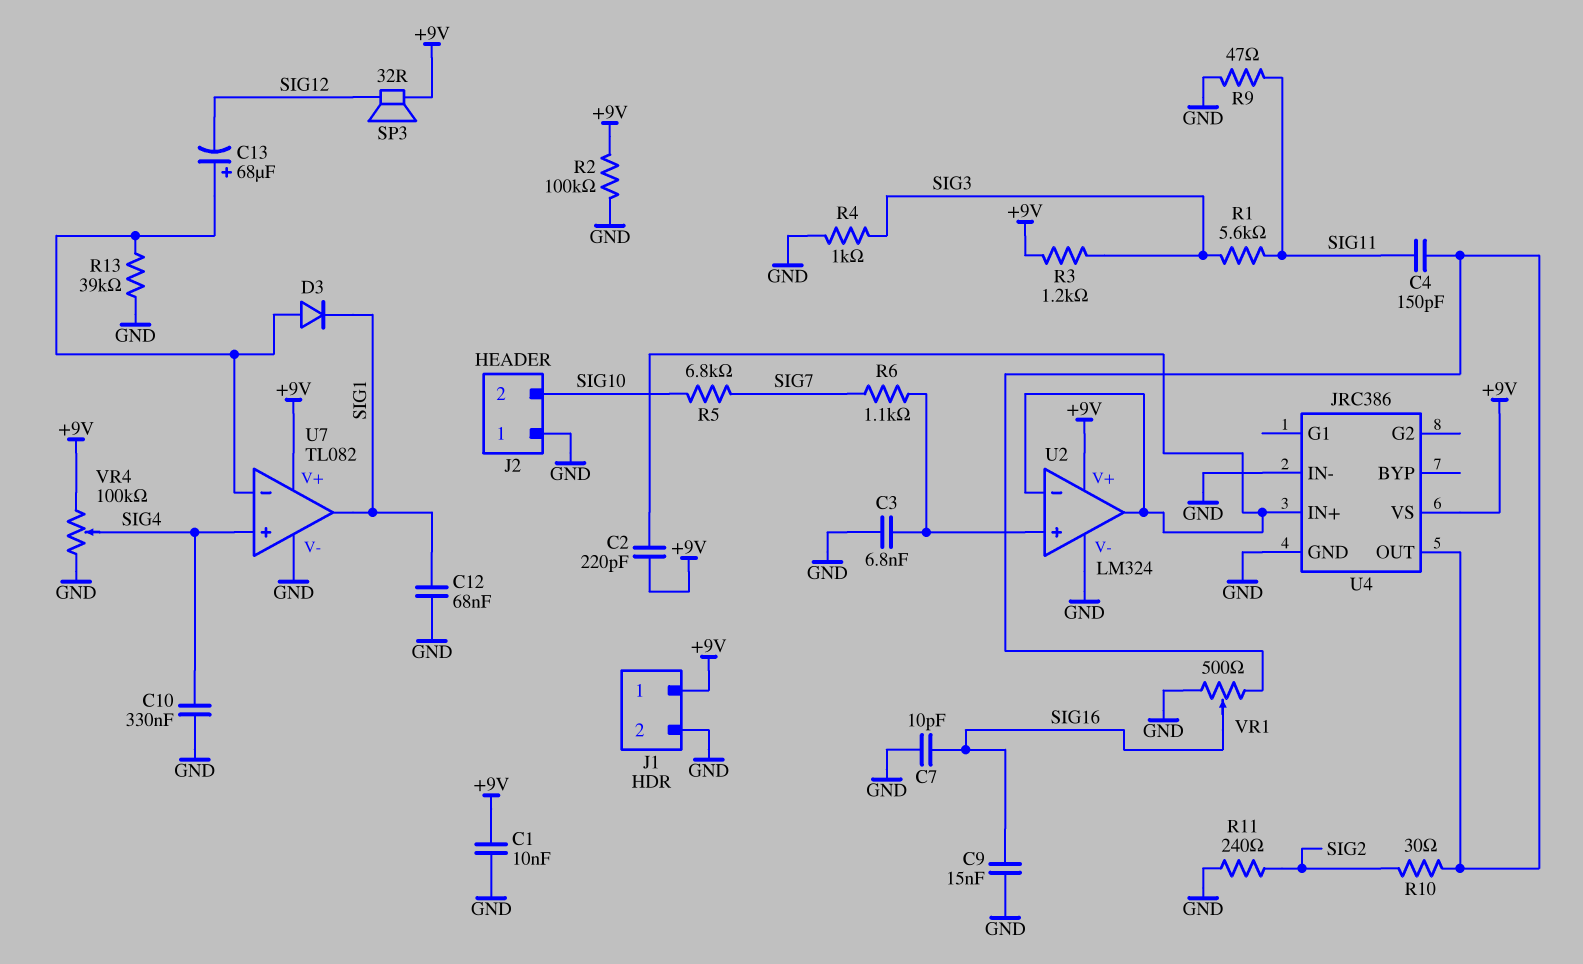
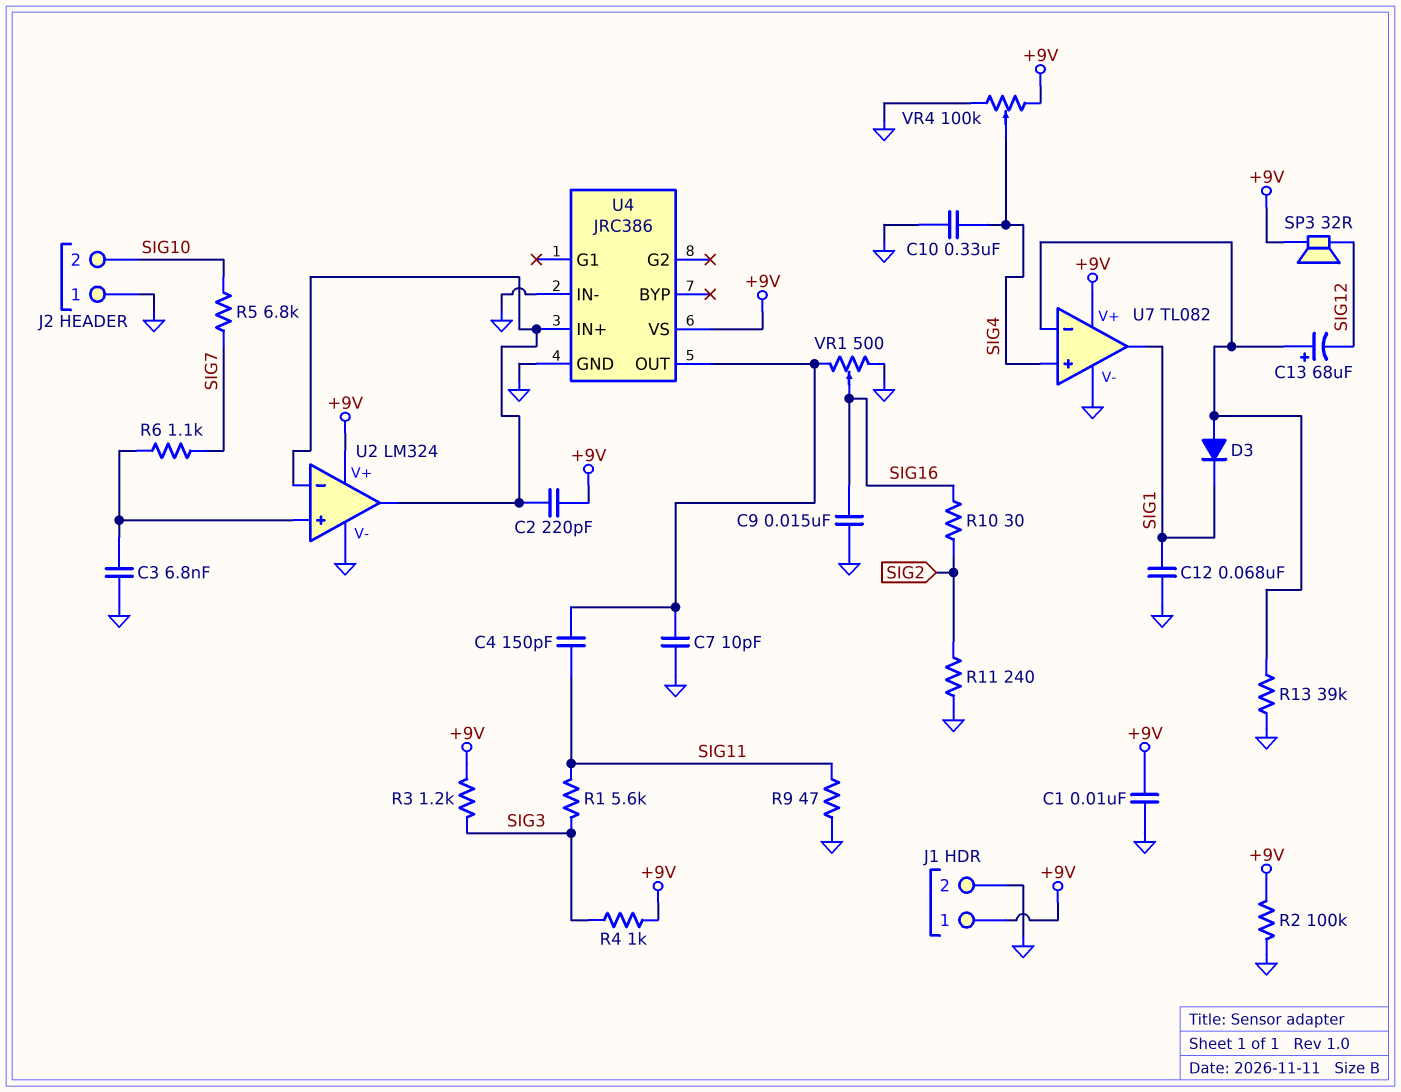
C7: 10pF (GND, SIG16) -> 10pF (GND, U4/OUT)
R4: 1k (GND, SIG3) -> 1k (+9V, SIG3)
R10: 30 (SIG2, U4/OUT) -> 30 (SIG2, SIG16)

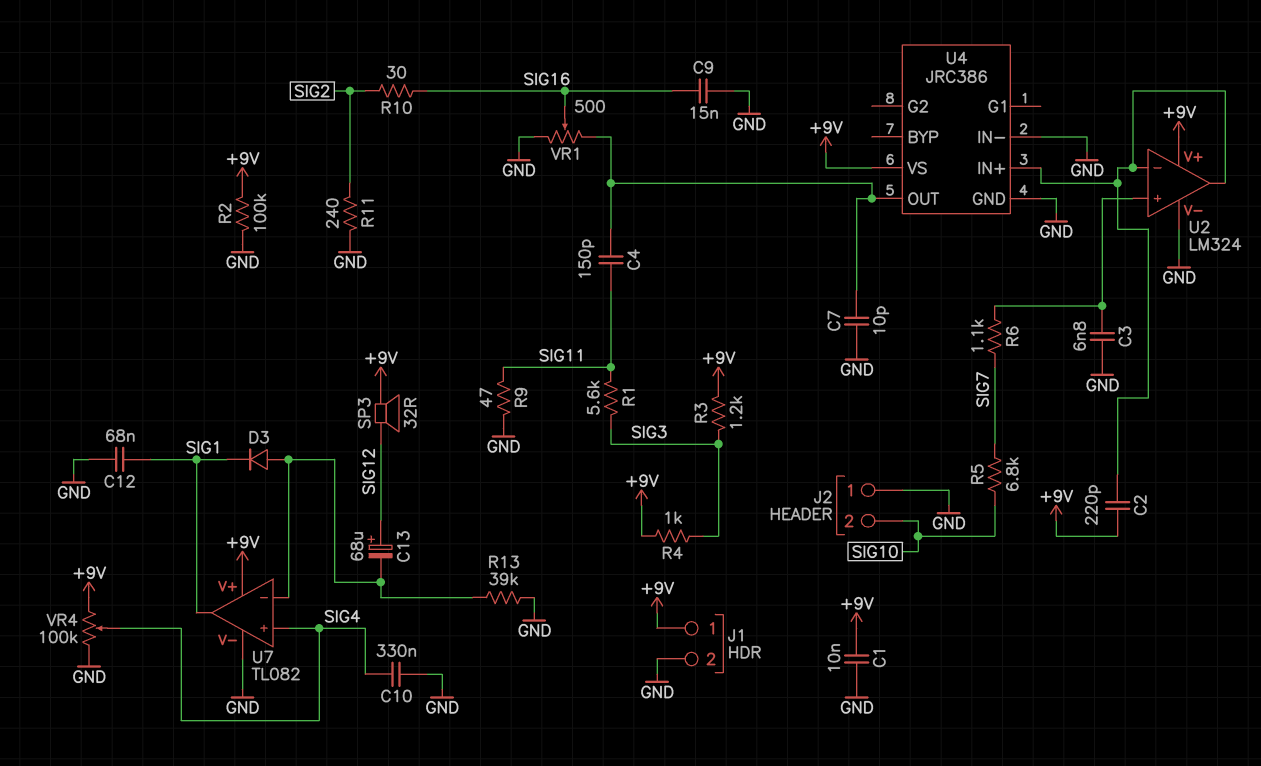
C13: 68uF (plus U7/in-, minus SIG12) -> 68uF (plus SIG12, minus U7/in-)

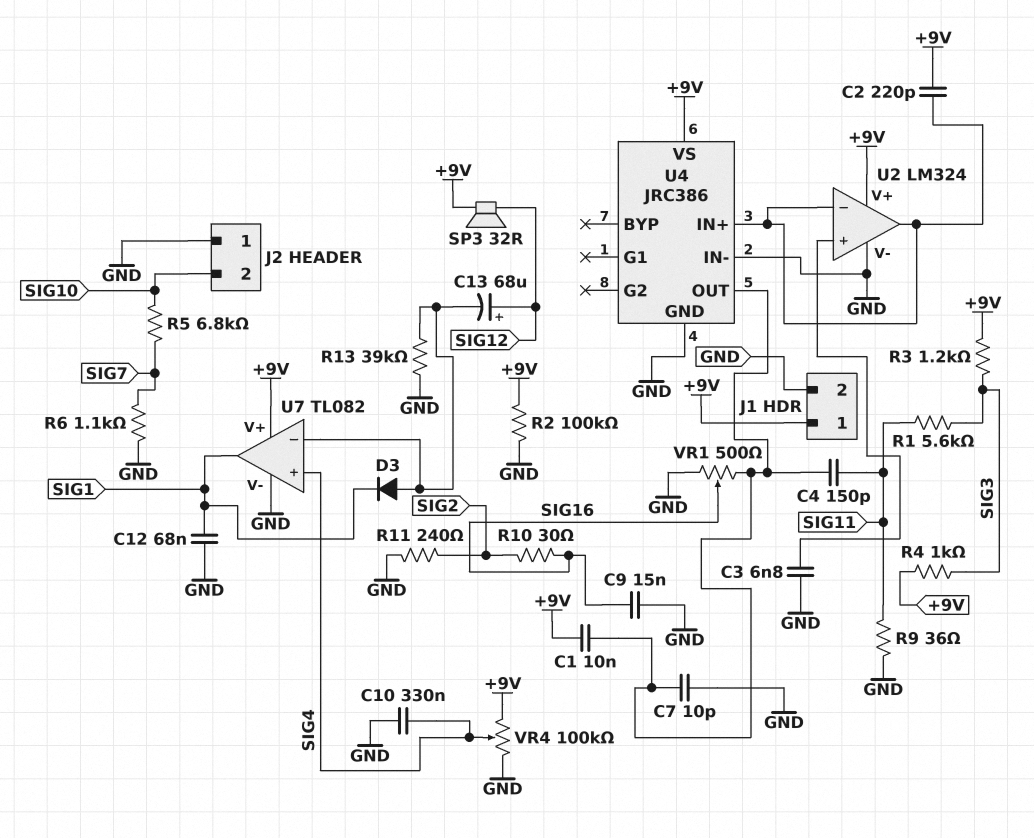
C1: 10nF (+9V, GND) -> 10nF (+9V, U4/OUT)
R6: 1.1k (SIG7, U2/in+) -> 1.1k (GND, SIG7)
R9: 47 (GND, SIG11) -> 36 (GND, SIG11)

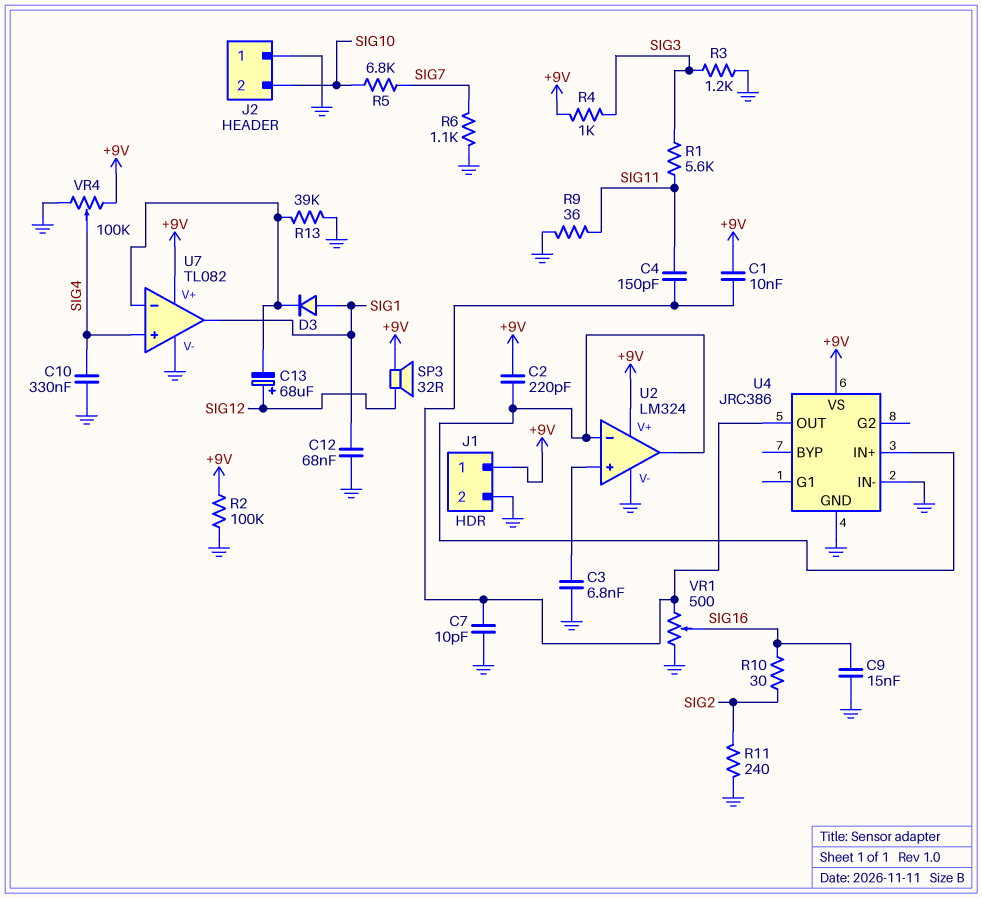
D3: diode (A U7/in-, K SIG1) -> diode (A SIG1, K U7/in-)
R3: 1.2k (+9V, SIG3) -> 1.2k (GND, SIG3)

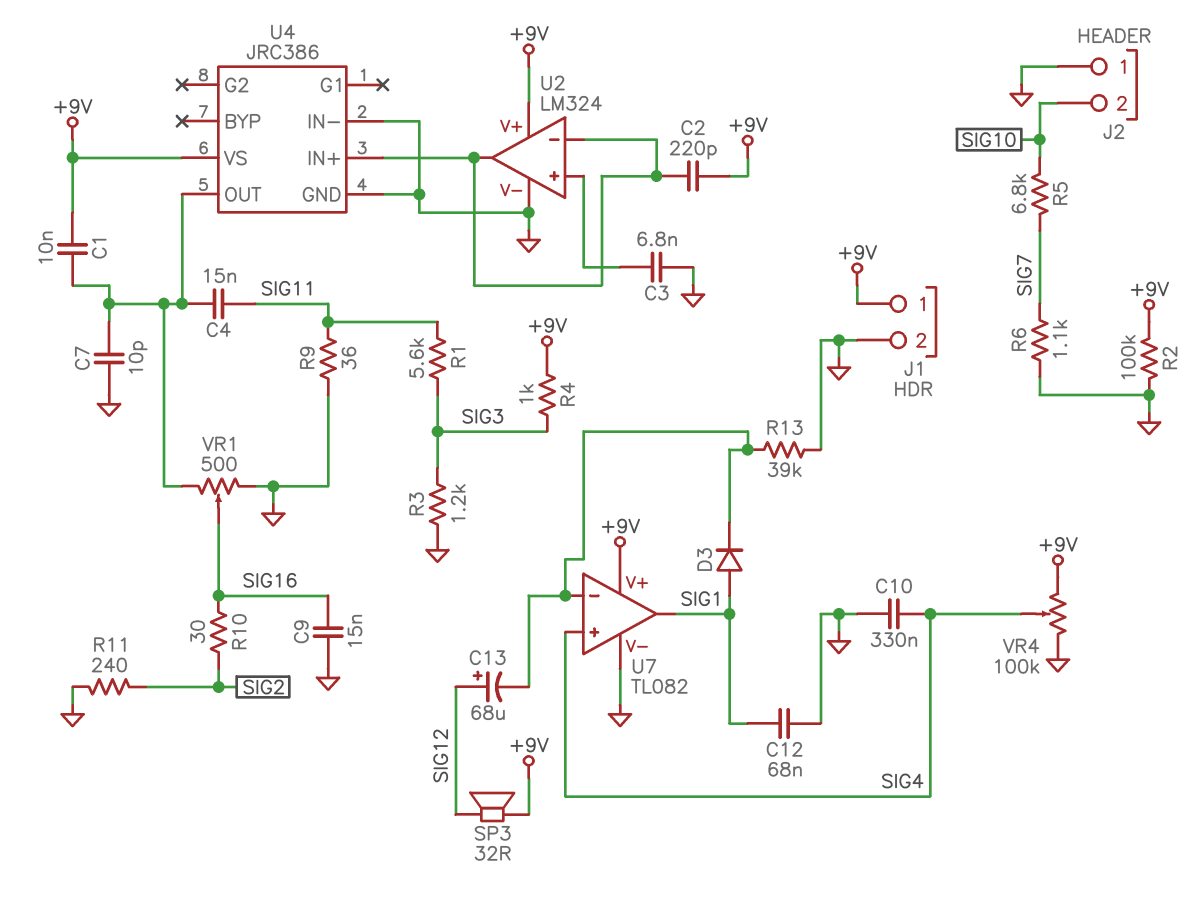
C4: 150pF (SIG11, U4/OUT) -> 15nF (SIG11, U4/OUT)

